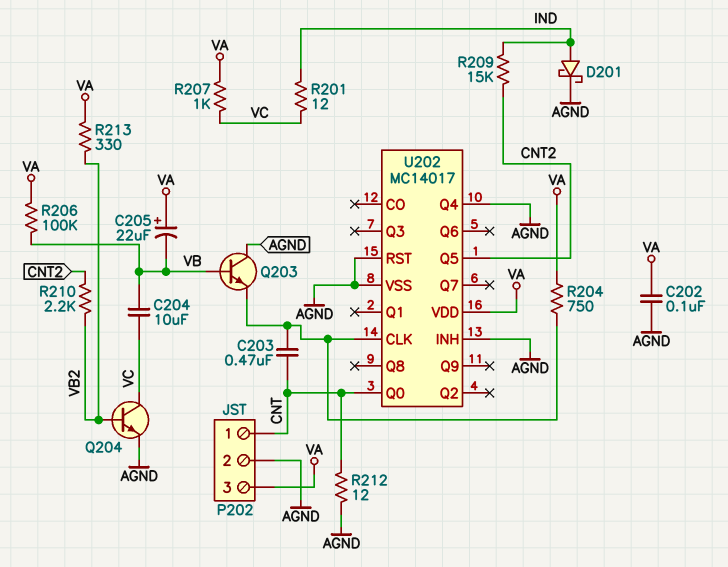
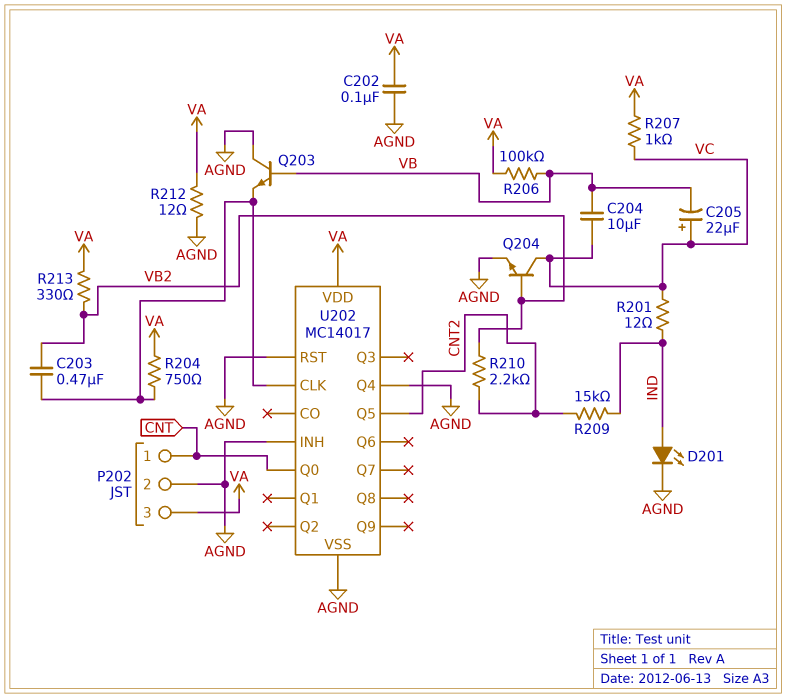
C203: 470nF (CNT, U202/CLK) -> 470nF (U202/CLK, VB2)
C205: 22uF (plus VA, minus VB) -> 22uF (plus VC, minus VB)
D201: schottky (A IND, K AGND) -> LED (A IND, K AGND)
R212: 12 (AGND, CNT) -> 12 (AGND, VA)

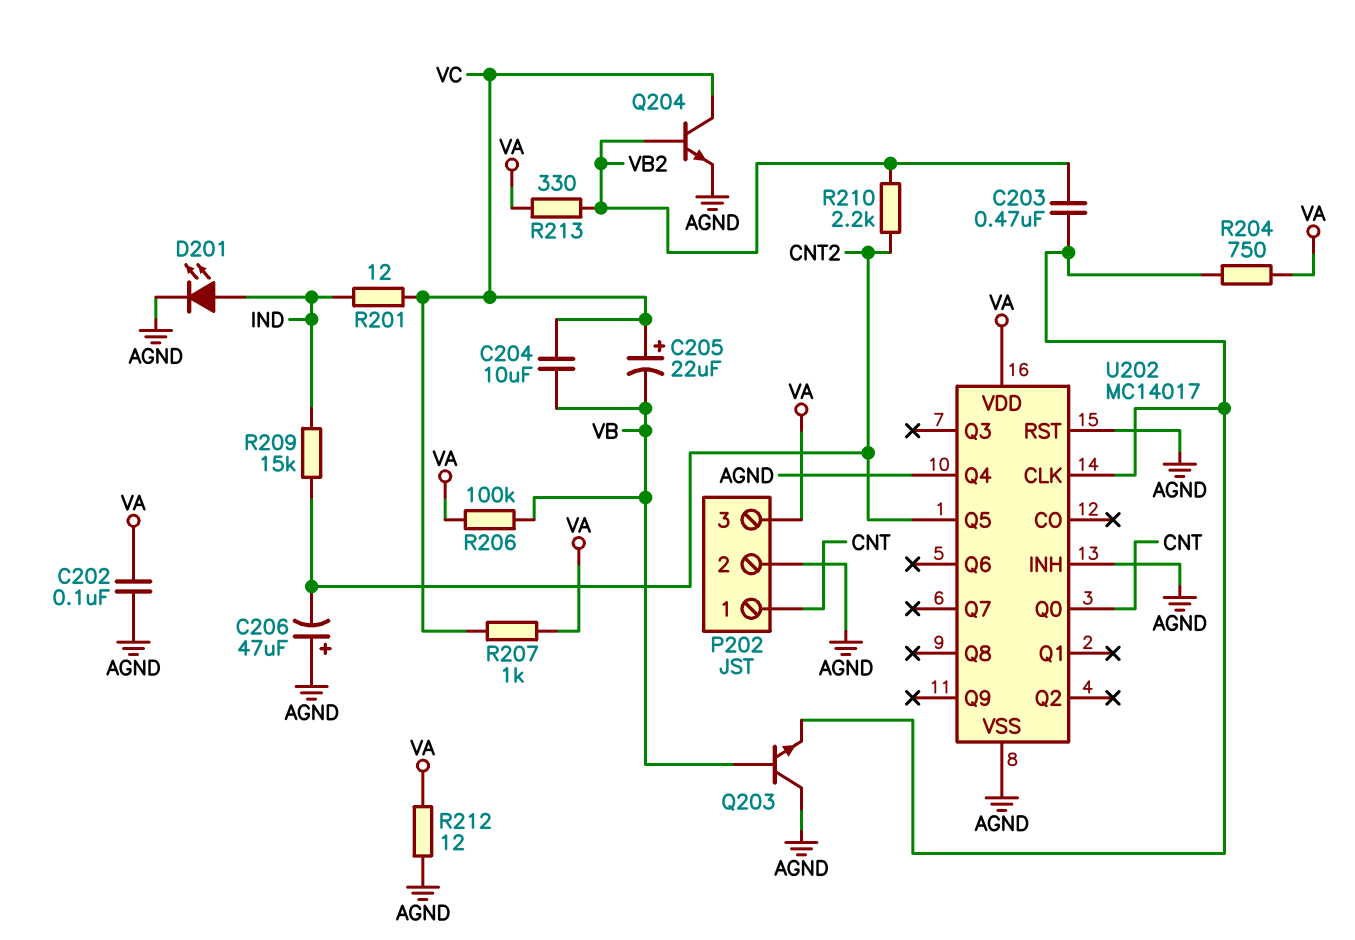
C206: none -> 47uF (plus AGND, minus CNT2)

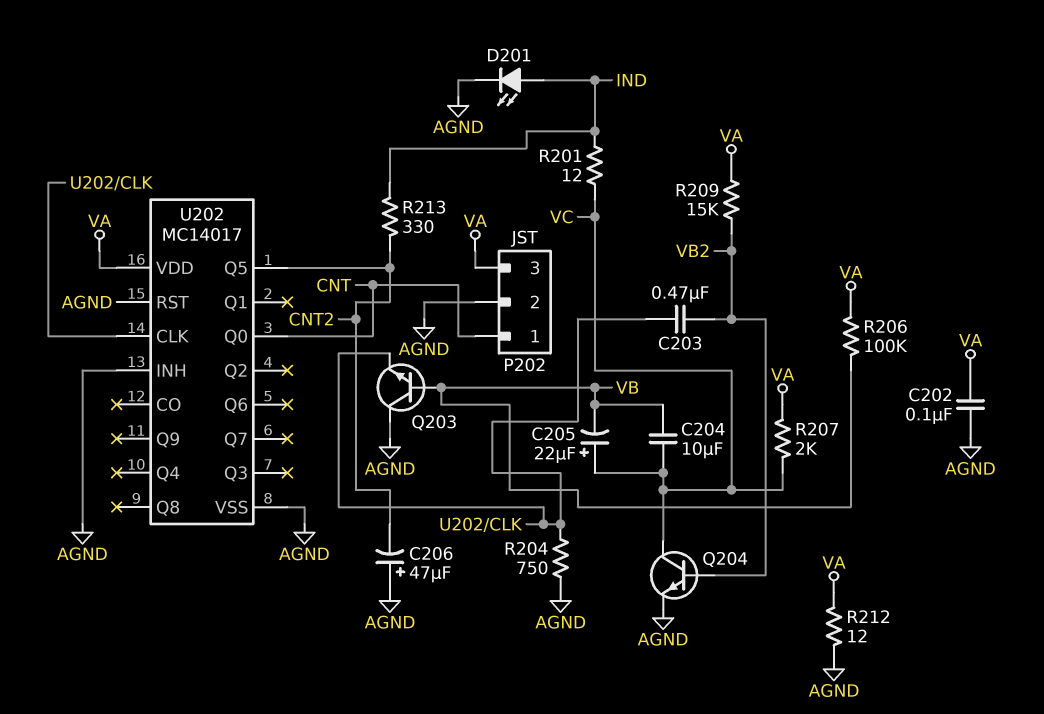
R204: 750 (U202/CLK, VA) -> 750 (AGND, U202/CLK)
R207: 1k (VA, VC) -> 2k (VA, VC)
R209: 15k (CNT2, IND) -> 15k (VA, VB2)
R210: 2.2k (CNT2, VB2) -> none
R213: 330 (VA, VB2) -> 330 (CNT2, IND)
U202 pin Q4: AGND -> none

